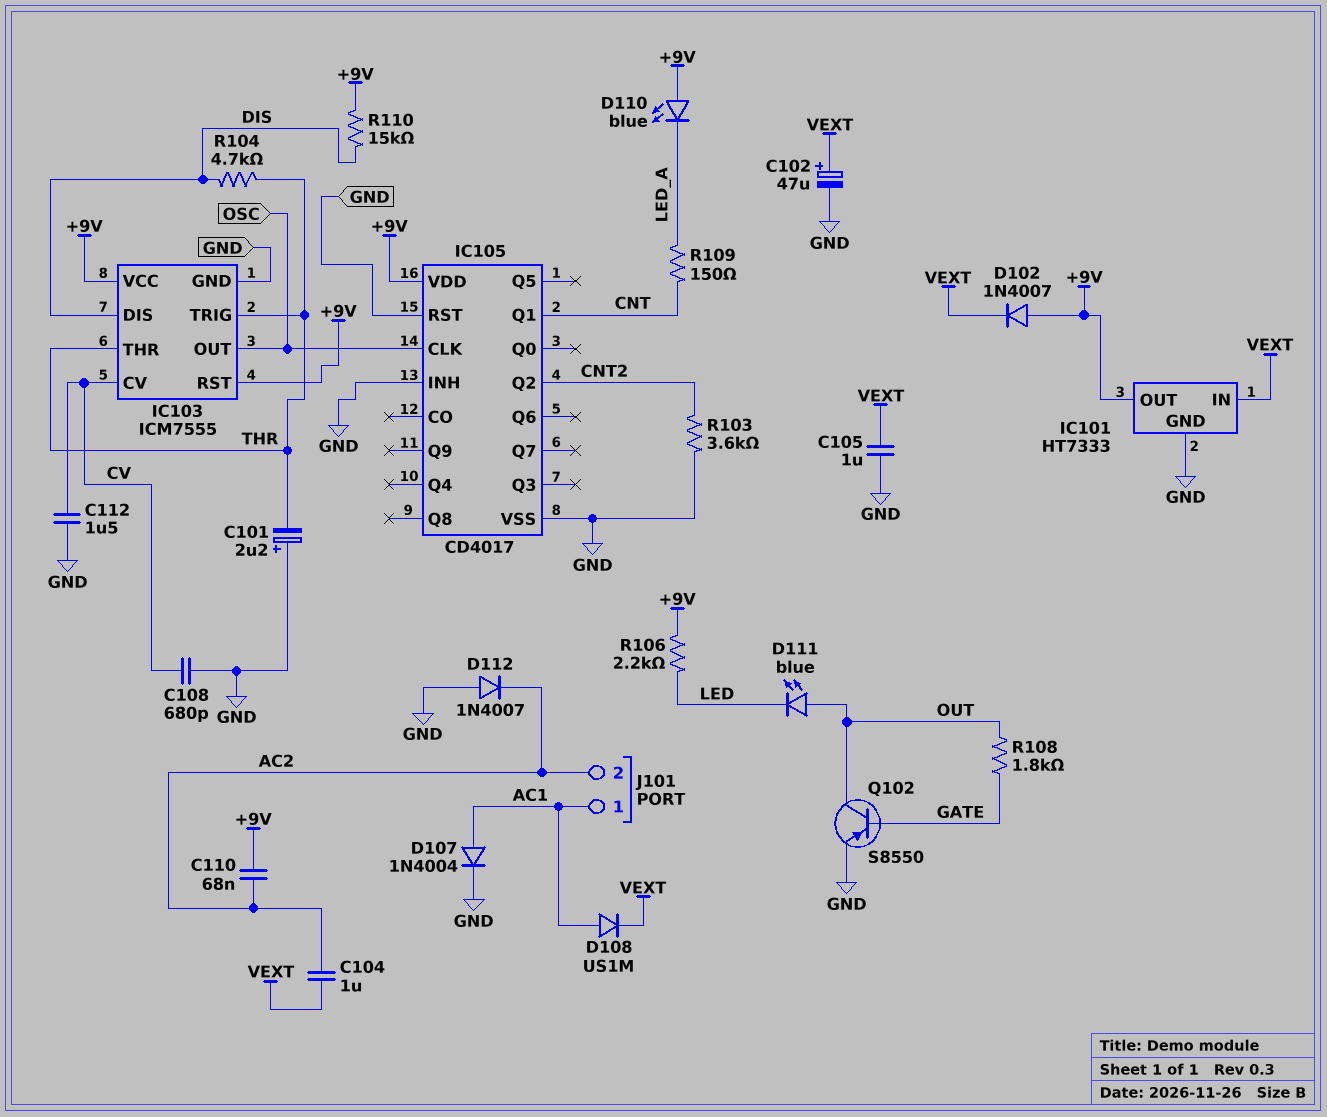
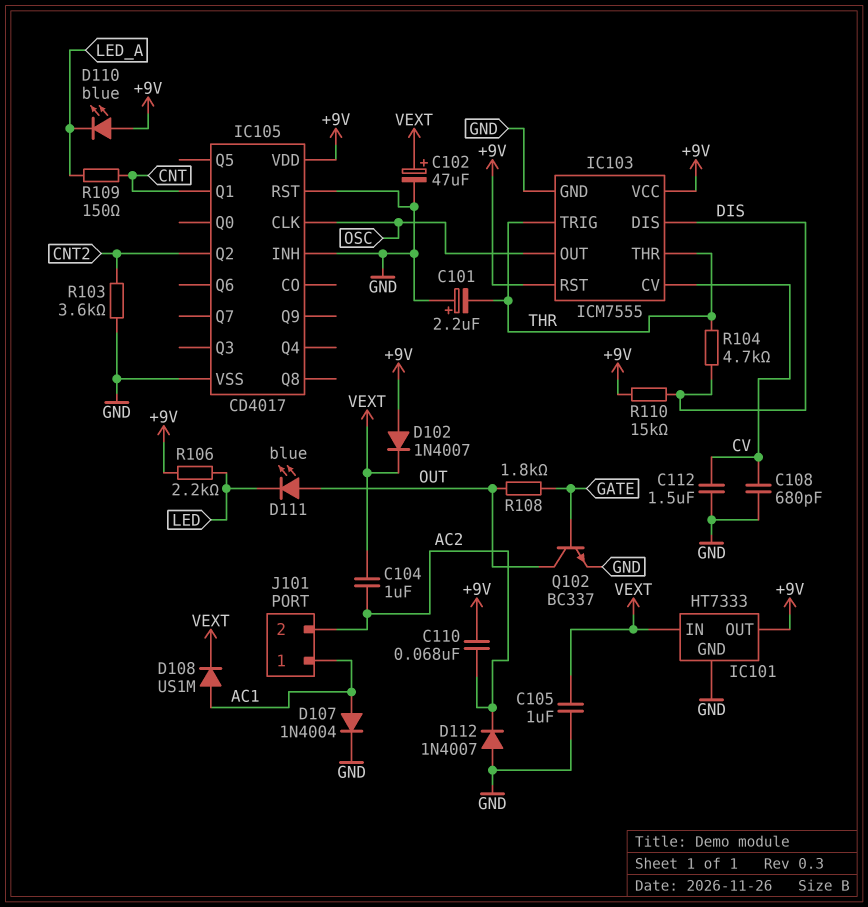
Q102: PNP S8550 (B GATE, C OUT, E GND) -> NPN BC337 (B GATE, C OUT, E GND)

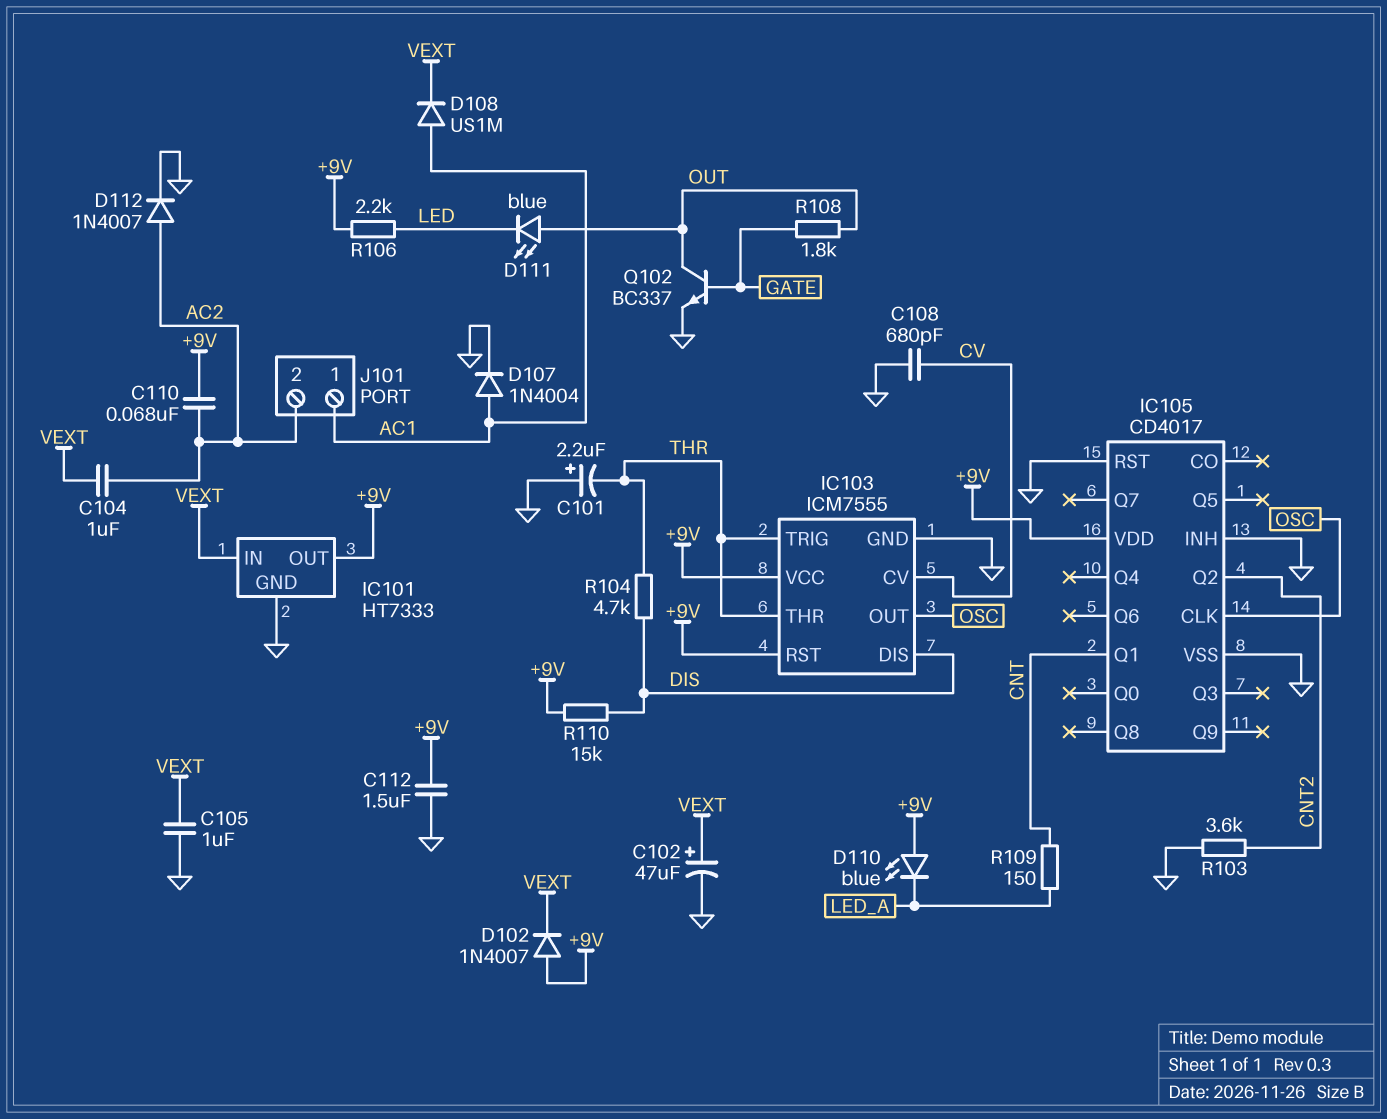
C112: 1.5uF (CV, GND) -> 1.5uF (+9V, GND)
D112: diode 1N4007 (A GND, K AC2) -> diode 1N4007 (A AC2, K GND)

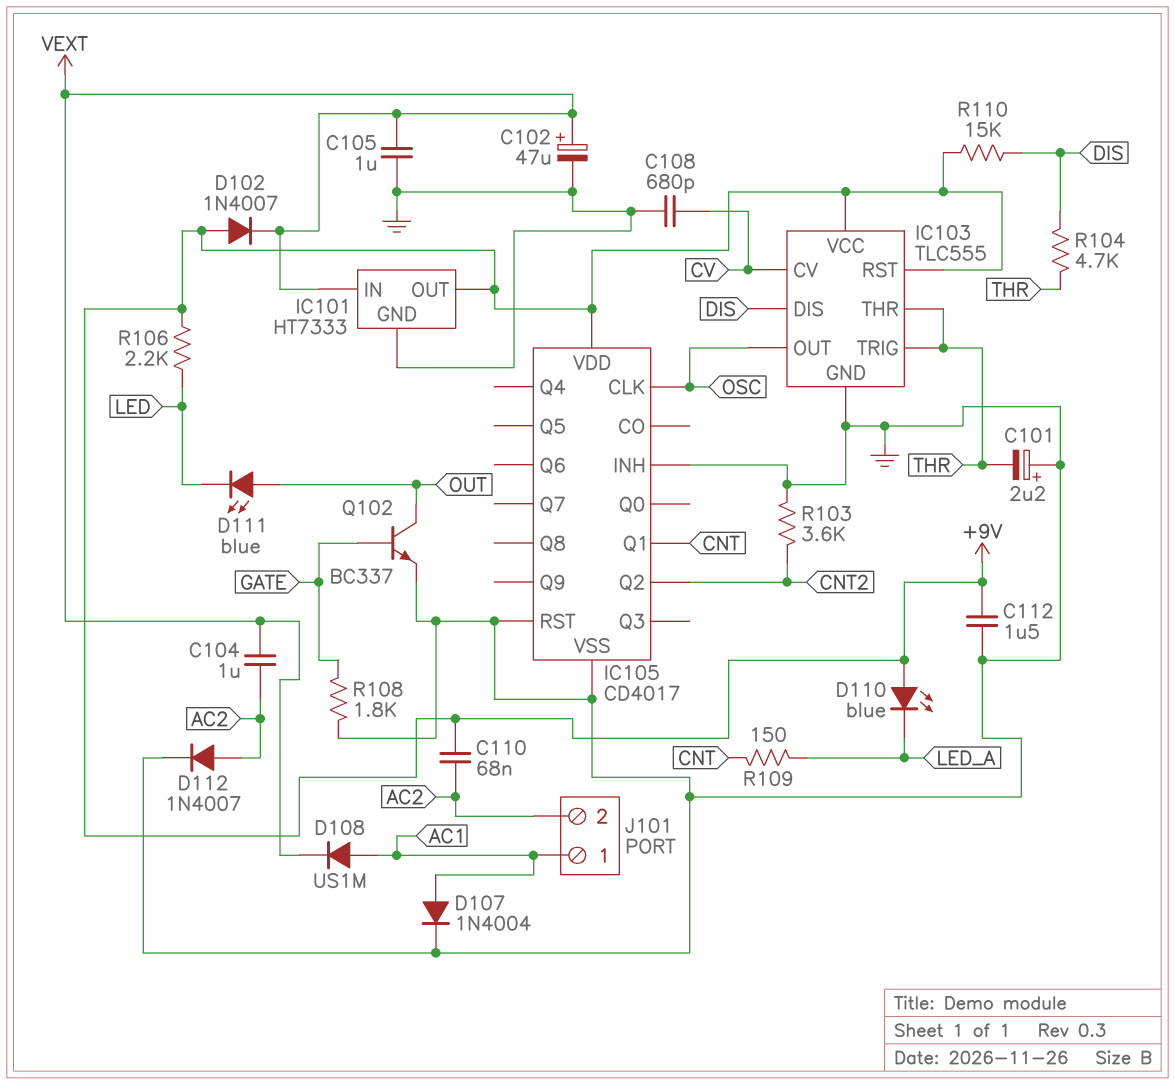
IC103: ICM7555 -> TLC555
R108: 1.8k (GATE, OUT) -> 1.8k (GATE, GND)

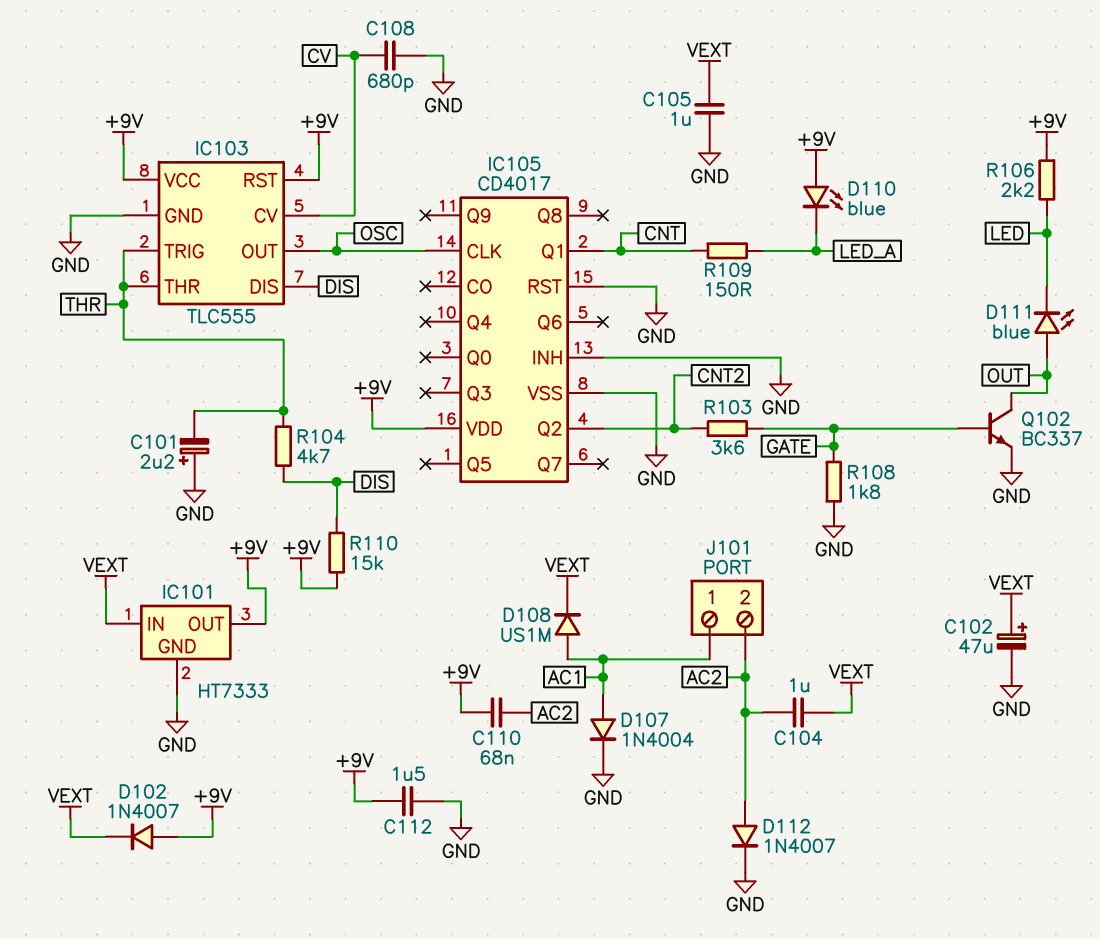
R103: 3.6k (CNT2, GND) -> 3.6k (CNT2, GATE)

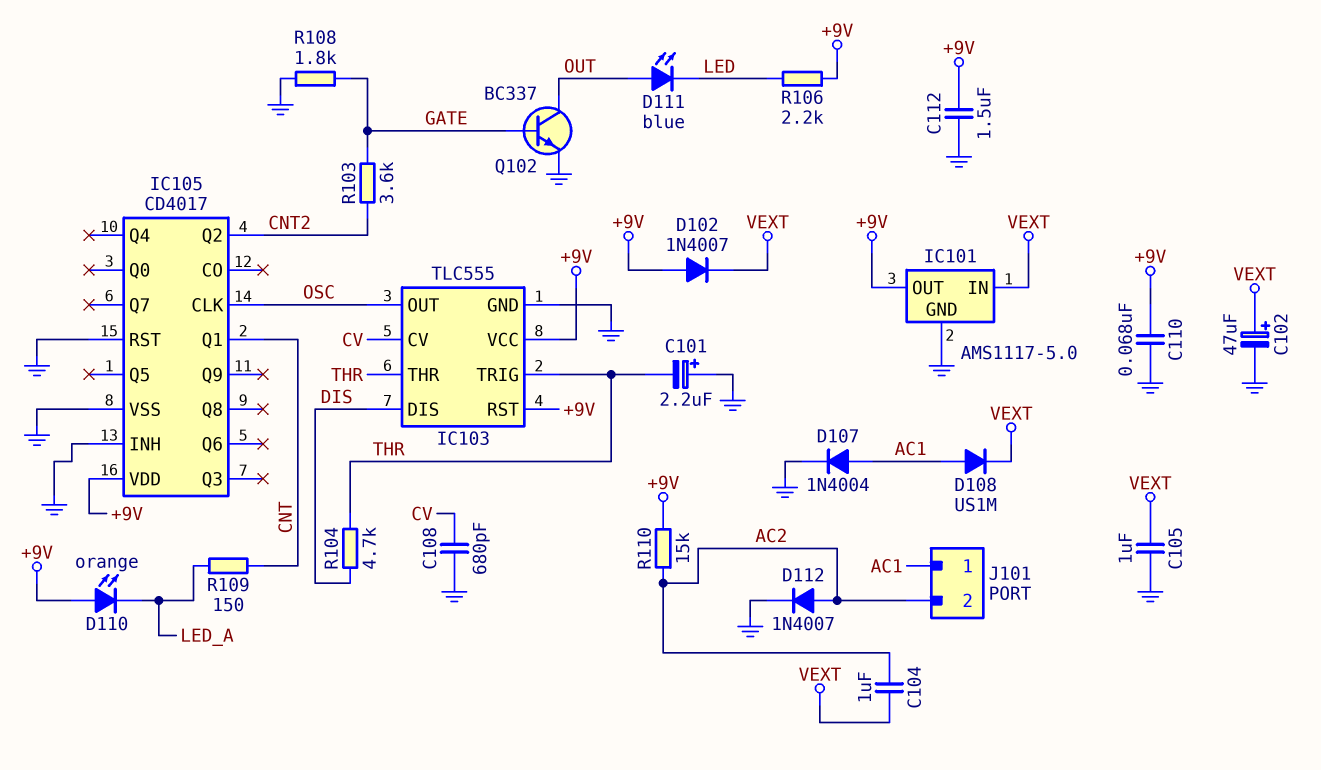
C110: 68nF (+9V, AC2) -> 68nF (+9V, GND)
D110: LED blue (A +9V, K LED_A) -> LED orange (A +9V, K LED_A)
IC101: HT7333 -> AMS1117-5.0
R110: 15k (+9V, DIS) -> 15k (+9V, AC2)

